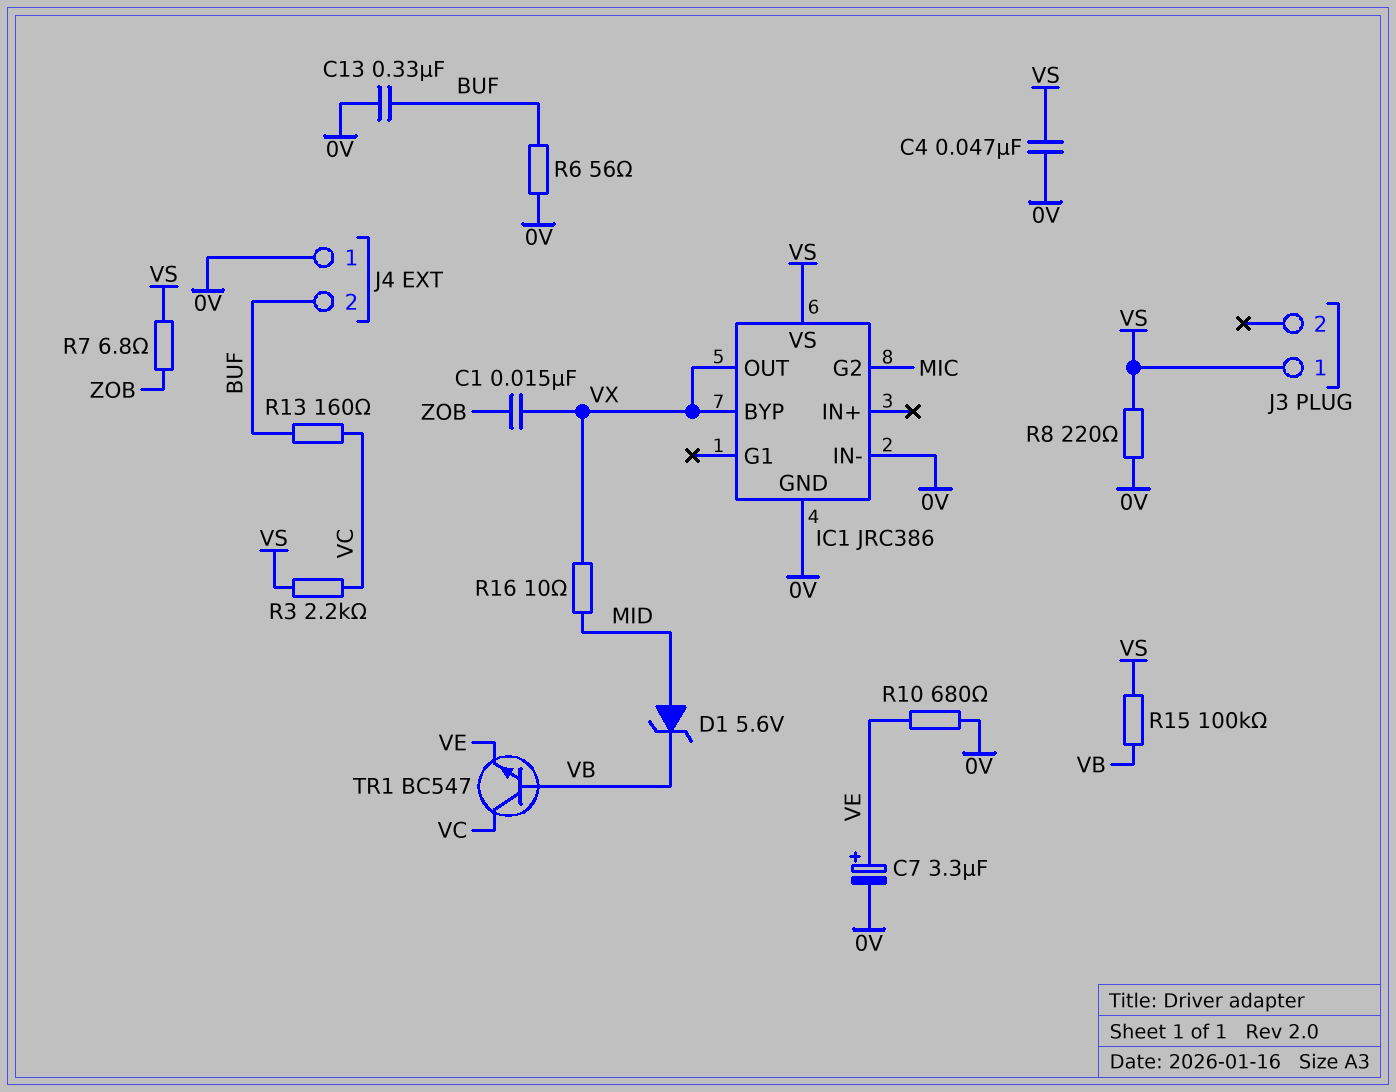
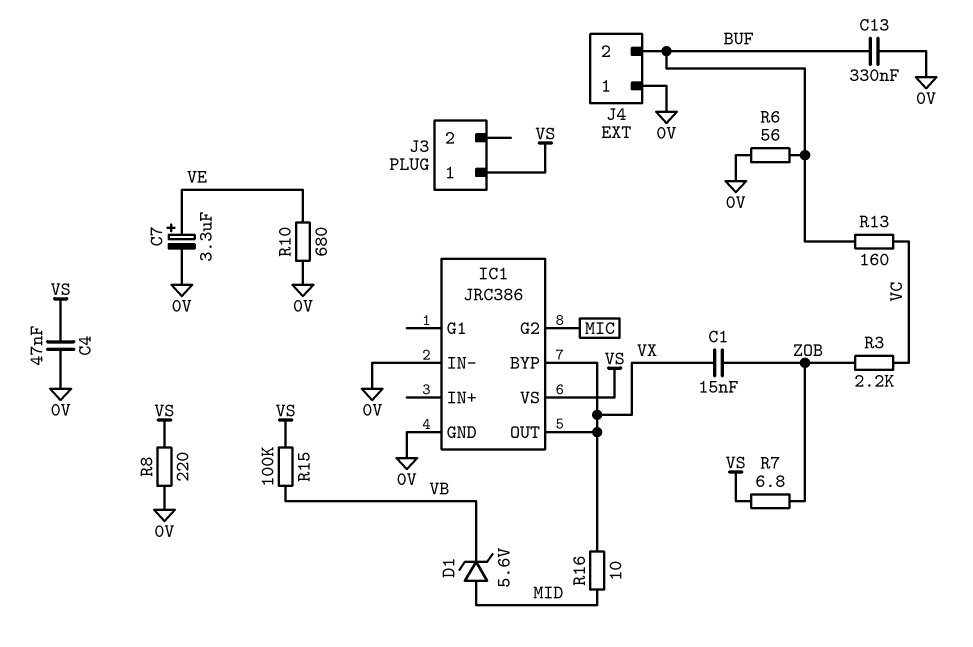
R3: 2.2k (VC, VS) -> 2.2k (VC, ZOB)
TR1: NPN BC547 (B VB, C VC, E VE) -> none

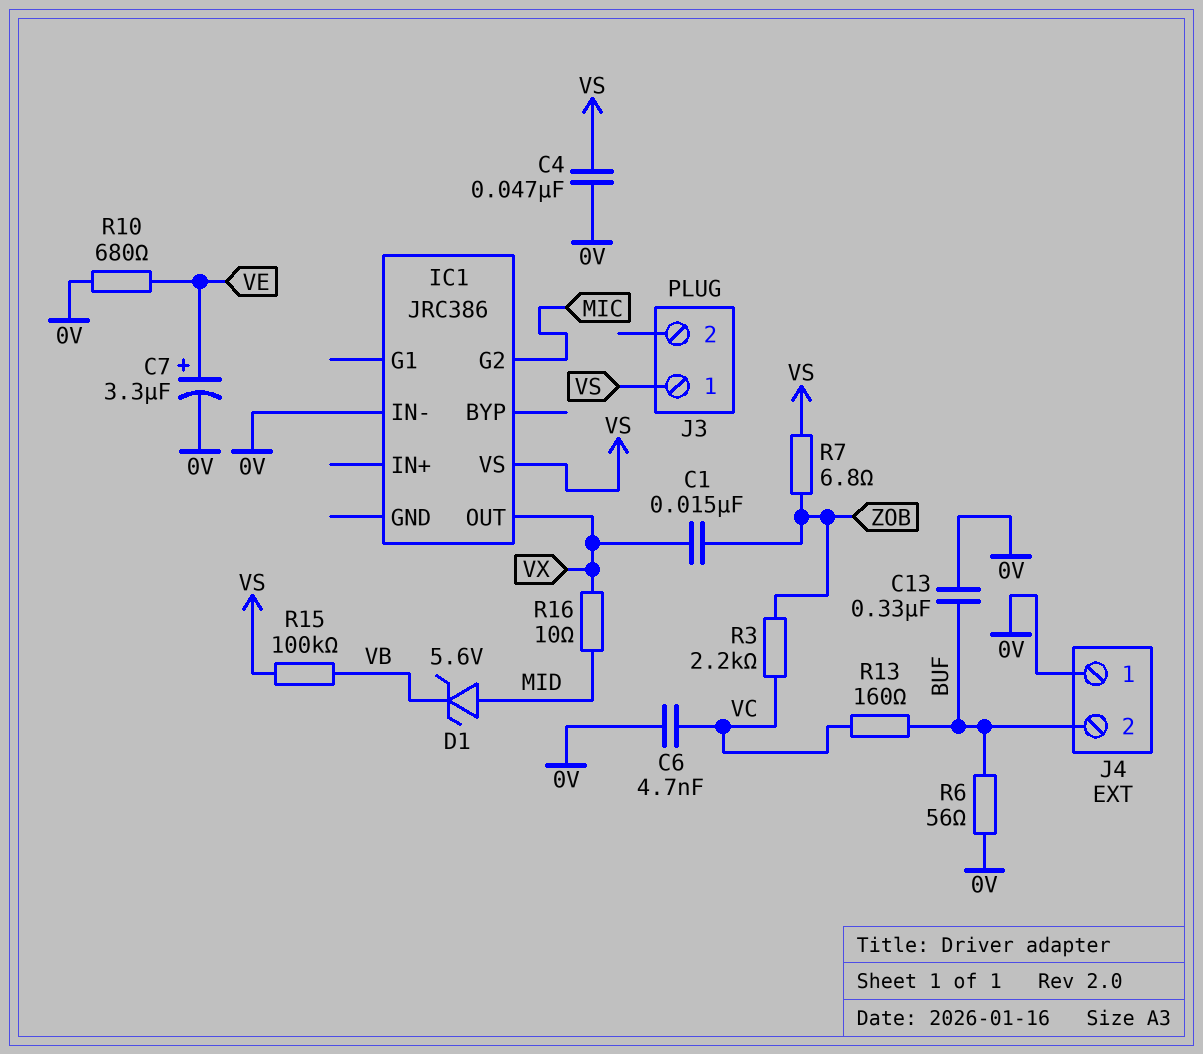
C6: none -> 4.7nF (0V, VC)
IC1 pin BYP: VX -> none
IC1 pin GND: 0V -> none
R8: 220 (0V, VS) -> none

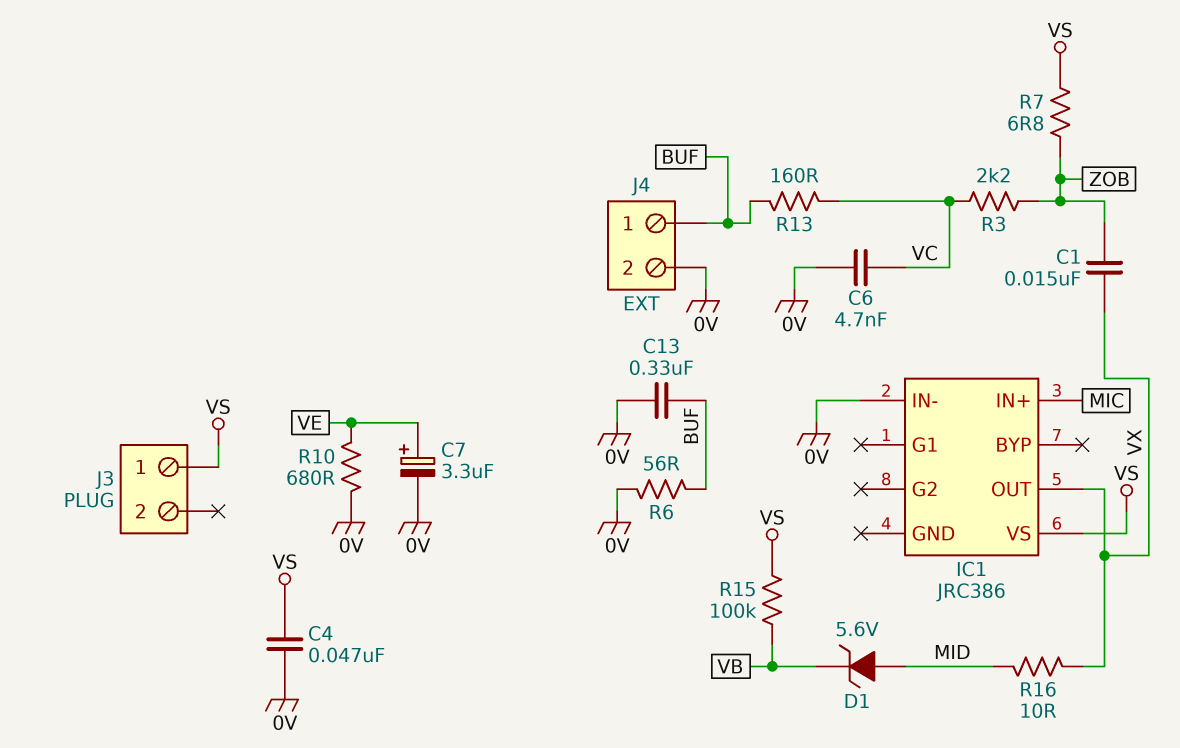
IC1 pin G2: MIC -> none
IC1 pin IN+: none -> MIC
J4 pin 1: 0V -> BUF
J4 pin 2: BUF -> 0V

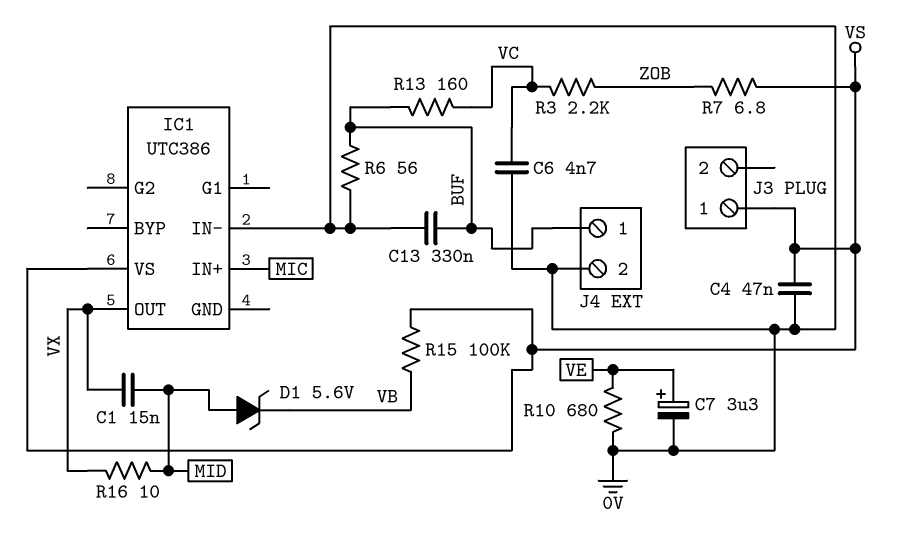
C1: 15nF (VX, ZOB) -> 15nF (MID, VX)
IC1: JRC386 -> UTC386

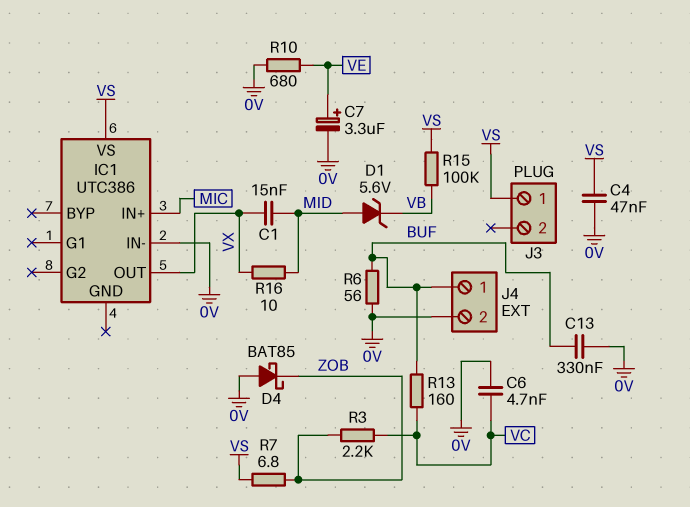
D4: none -> schottky BAT85 (A 0V, K ZOB)

